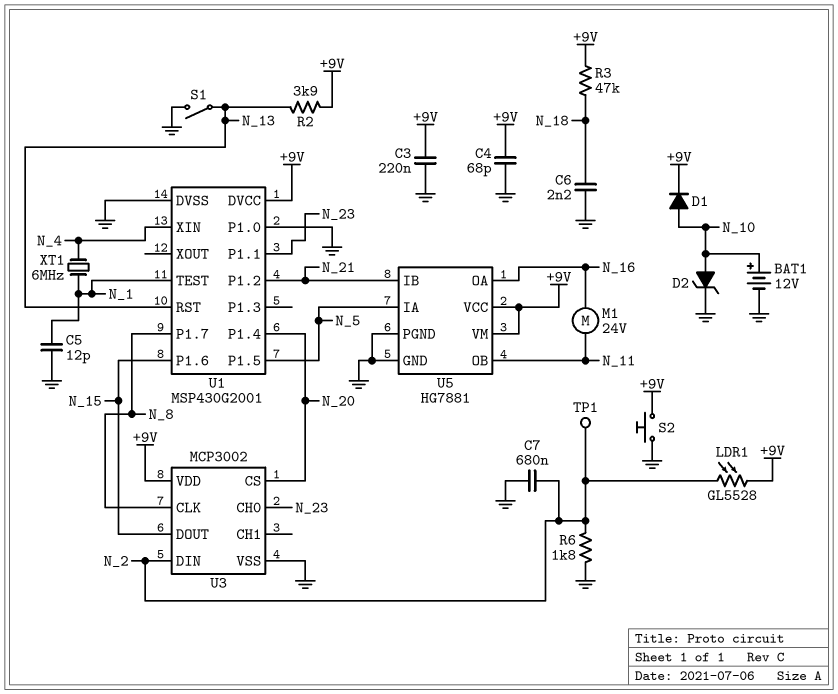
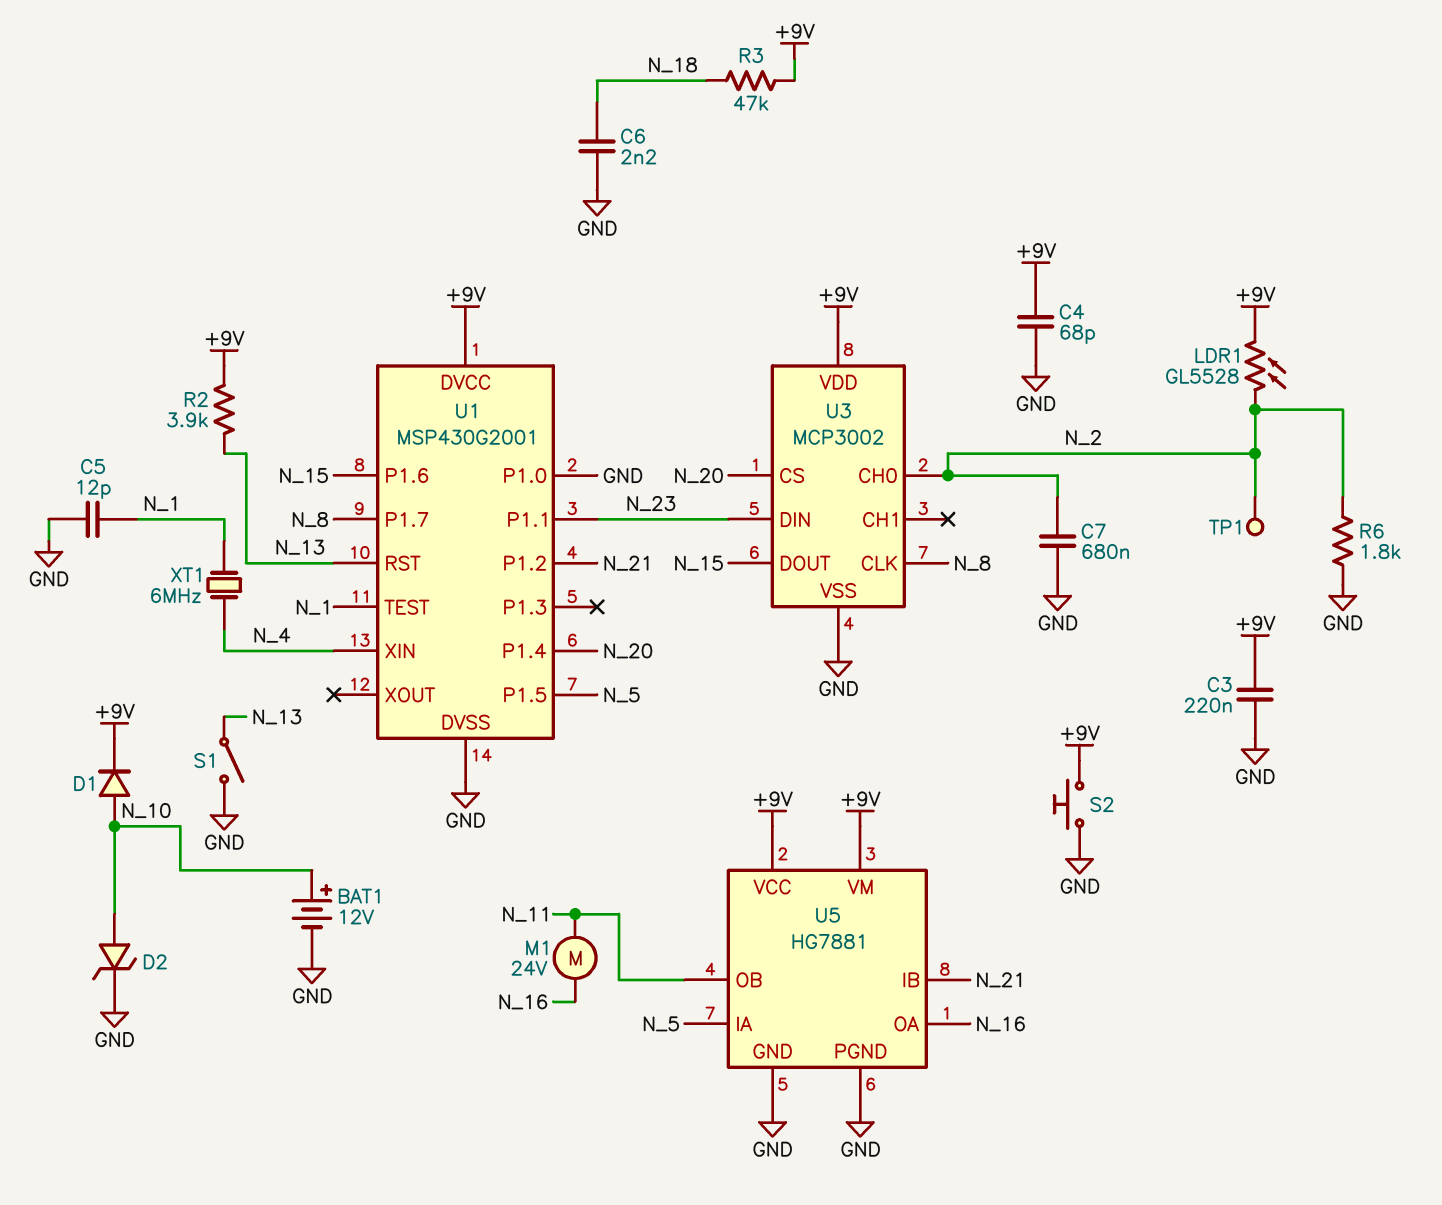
U3 pin CH0: N_23 -> N_2
U3 pin DIN: N_2 -> N_23

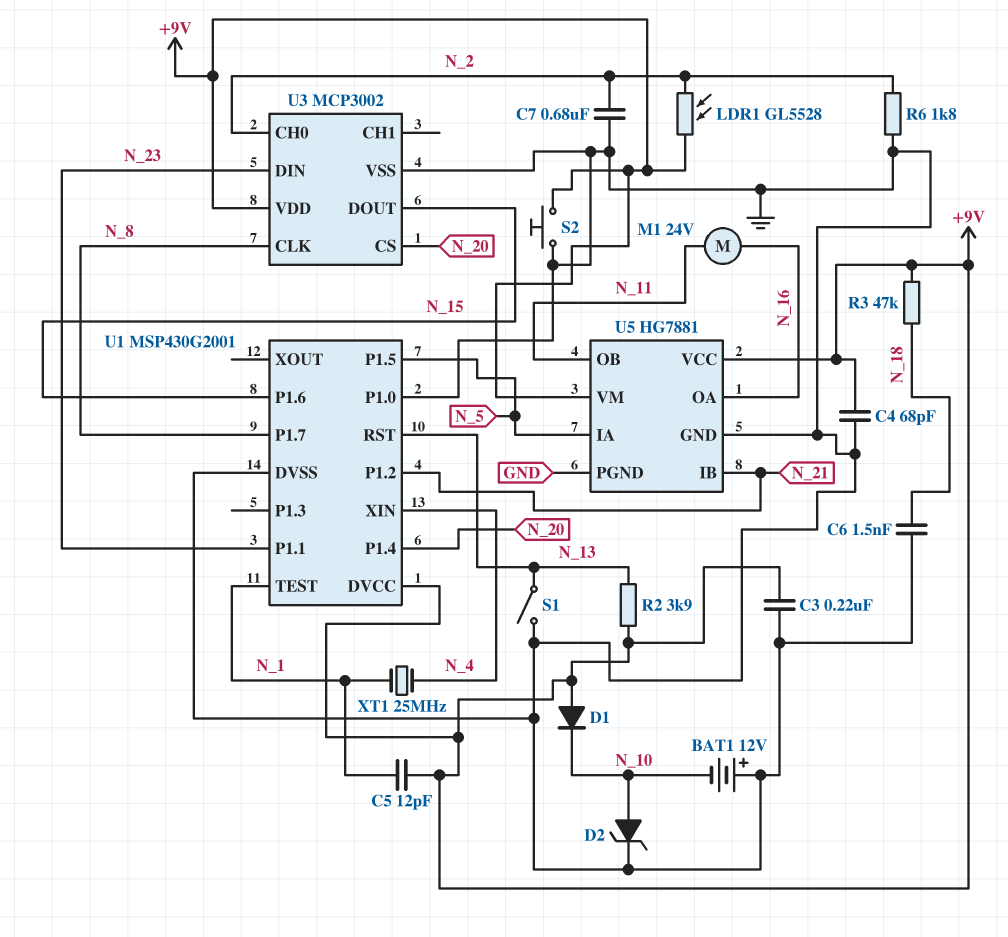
BAT1: 12V (plus N_10, minus GND) -> 12V (plus GND, minus N_10)
C5: 12pF (GND, N_1) -> 12pF (+9V, N_1)
C6: 2.2nF (GND, N_18) -> 1.5nF (GND, N_18)
D1: diode (A N_10, K +9V) -> diode (A +9V, K N_10)
TP1: test point (N_2) -> none
XT1: 6MHz (N_1, N_4) -> 25MHz (N_1, N_4)

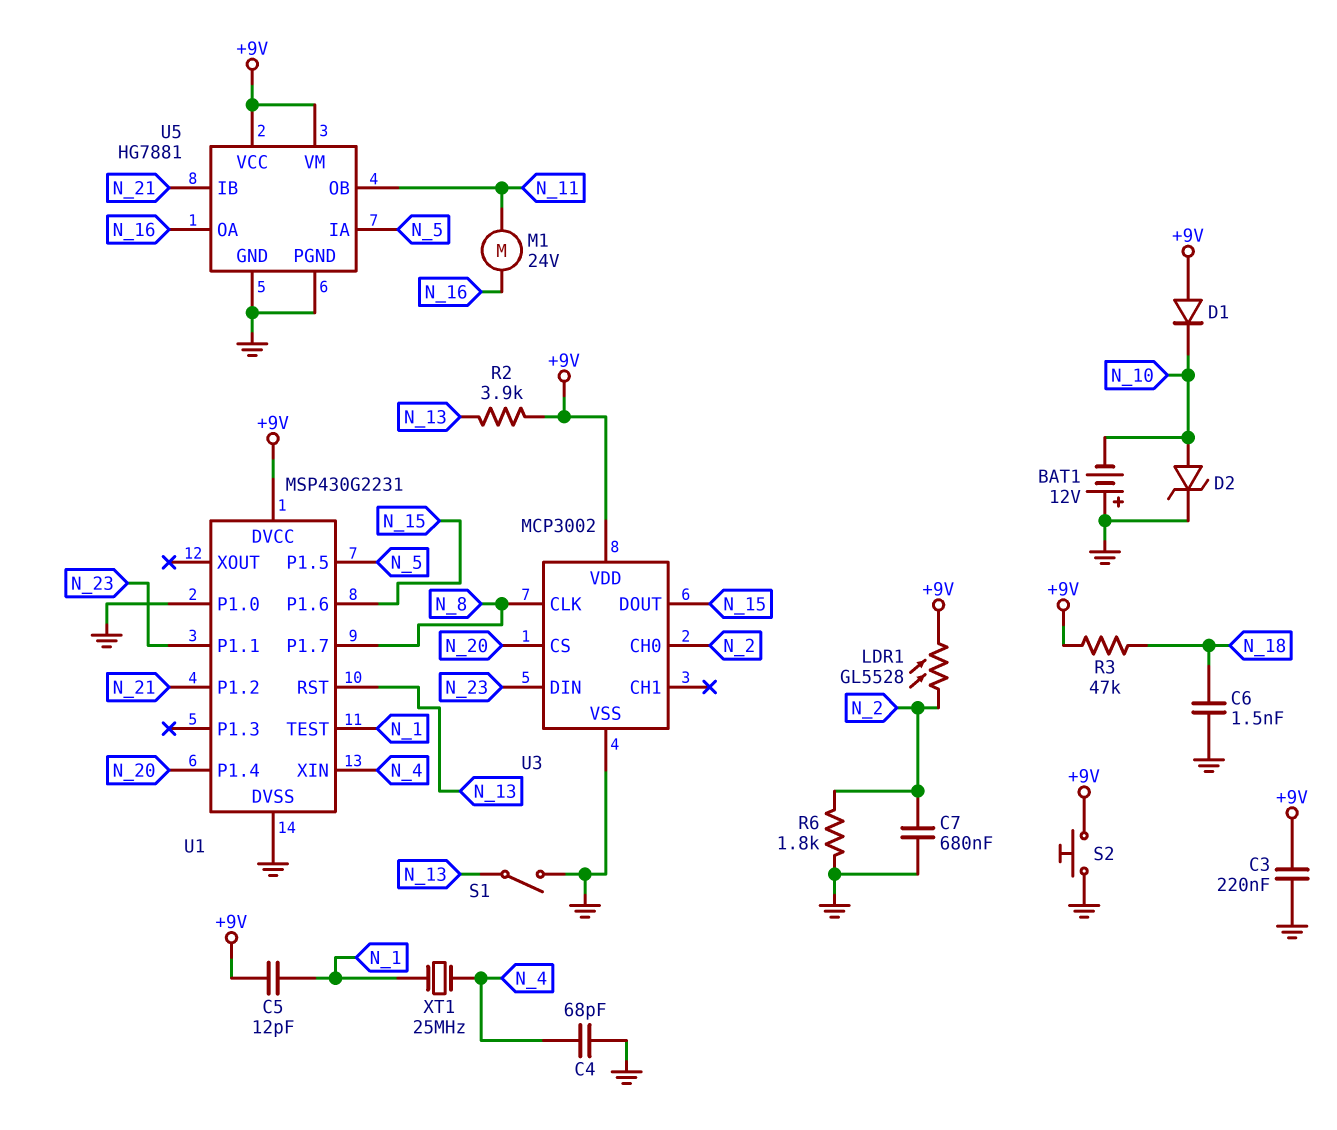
C4: 68pF (+9V, GND) -> 68pF (GND, N_4)
U1: MSP430G2001 -> MSP430G2231

